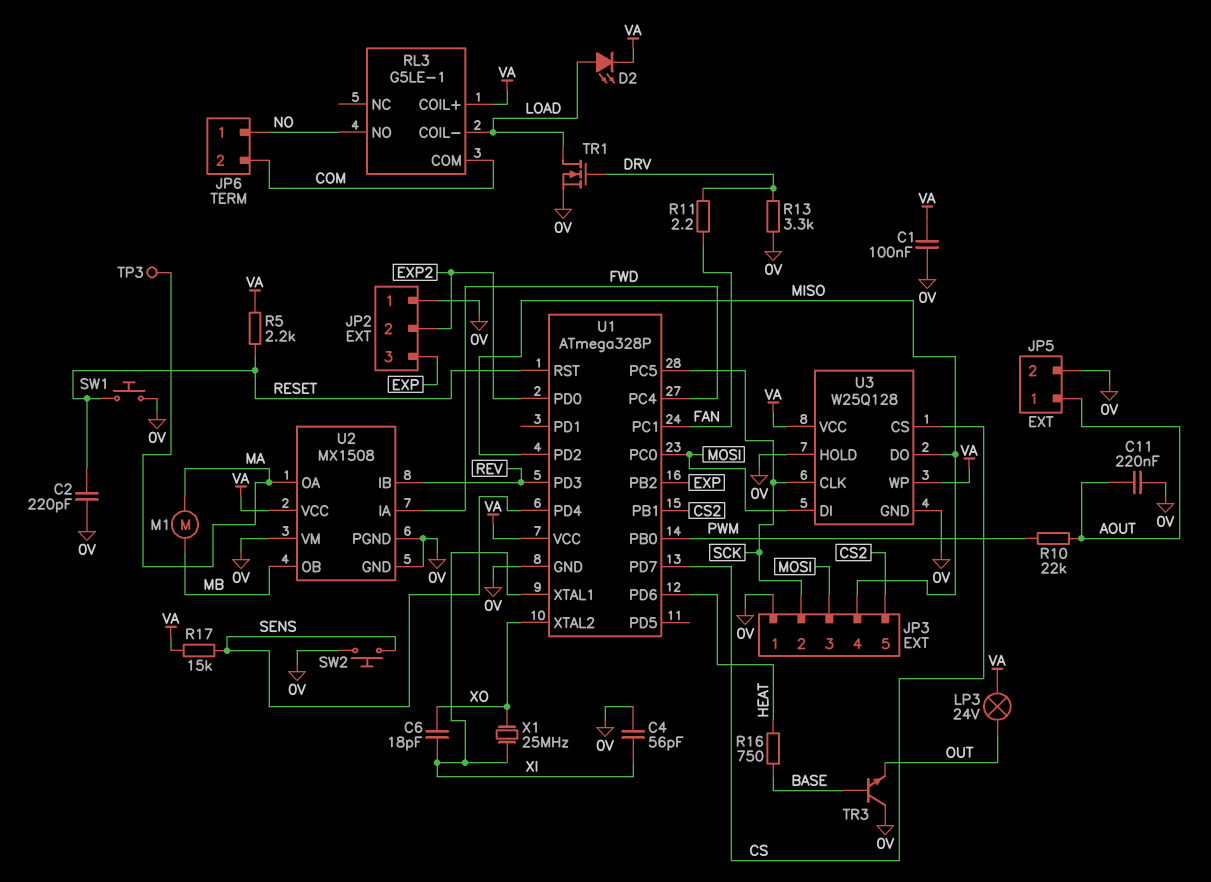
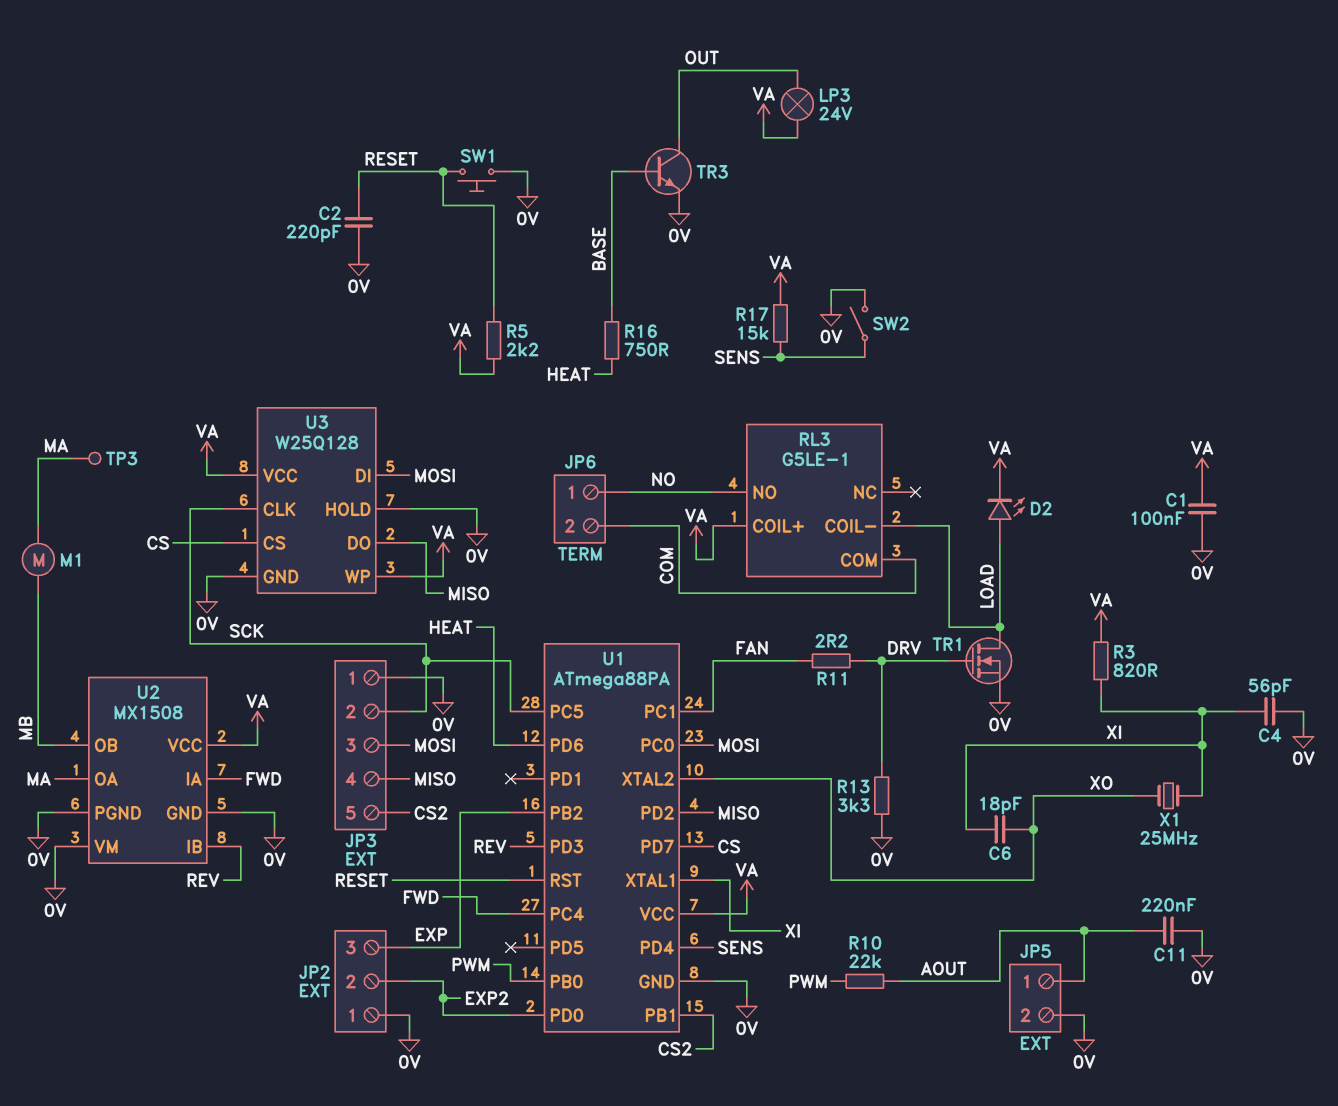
R3: none -> 820 (VA, XI)
SW2: button (0V, SENS) -> switch (0V, SENS)
TR3: NPN (B BASE, C 0V, E OUT) -> NPN (B BASE, C OUT, E 0V)
U1: ATmega328P -> ATmega88PA

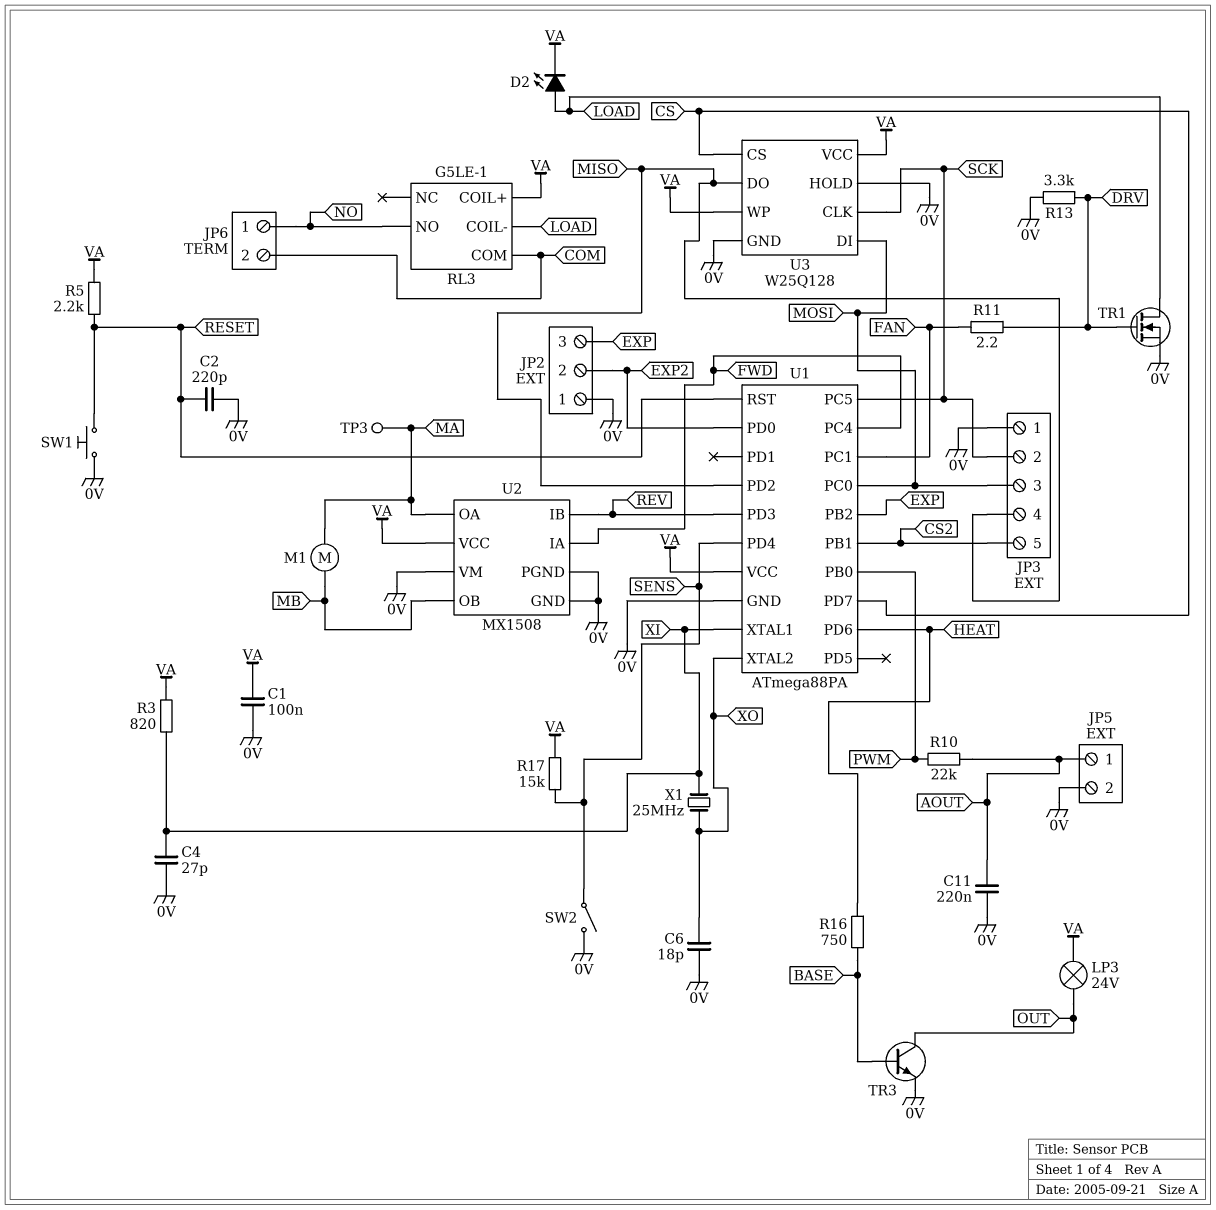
C4: 56pF (0V, XI) -> 27pF (0V, XI)
C6: 18pF (XI, XO) -> 18pF (0V, XO)

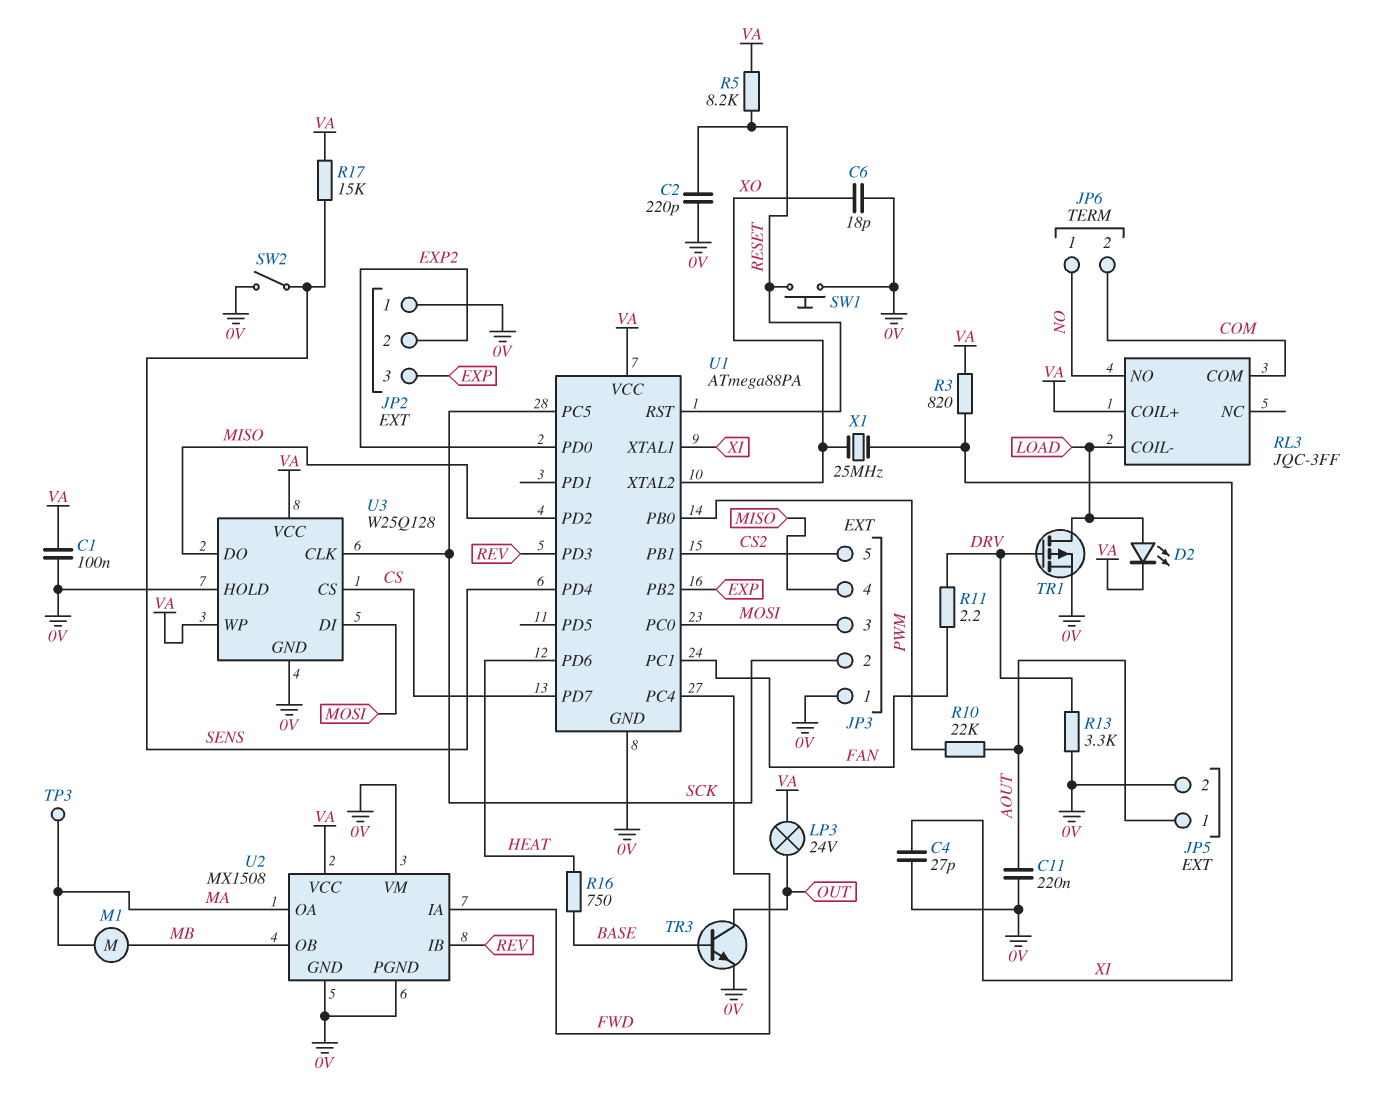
R5: 2.2k (RESET, VA) -> 8.2k (RESET, VA)
RL3: G5LE-1 -> JQC-3FF
TR1: NMOS (G DRV, D LOAD, S 0V) -> PMOS (G DRV, D LOAD, S 0V)

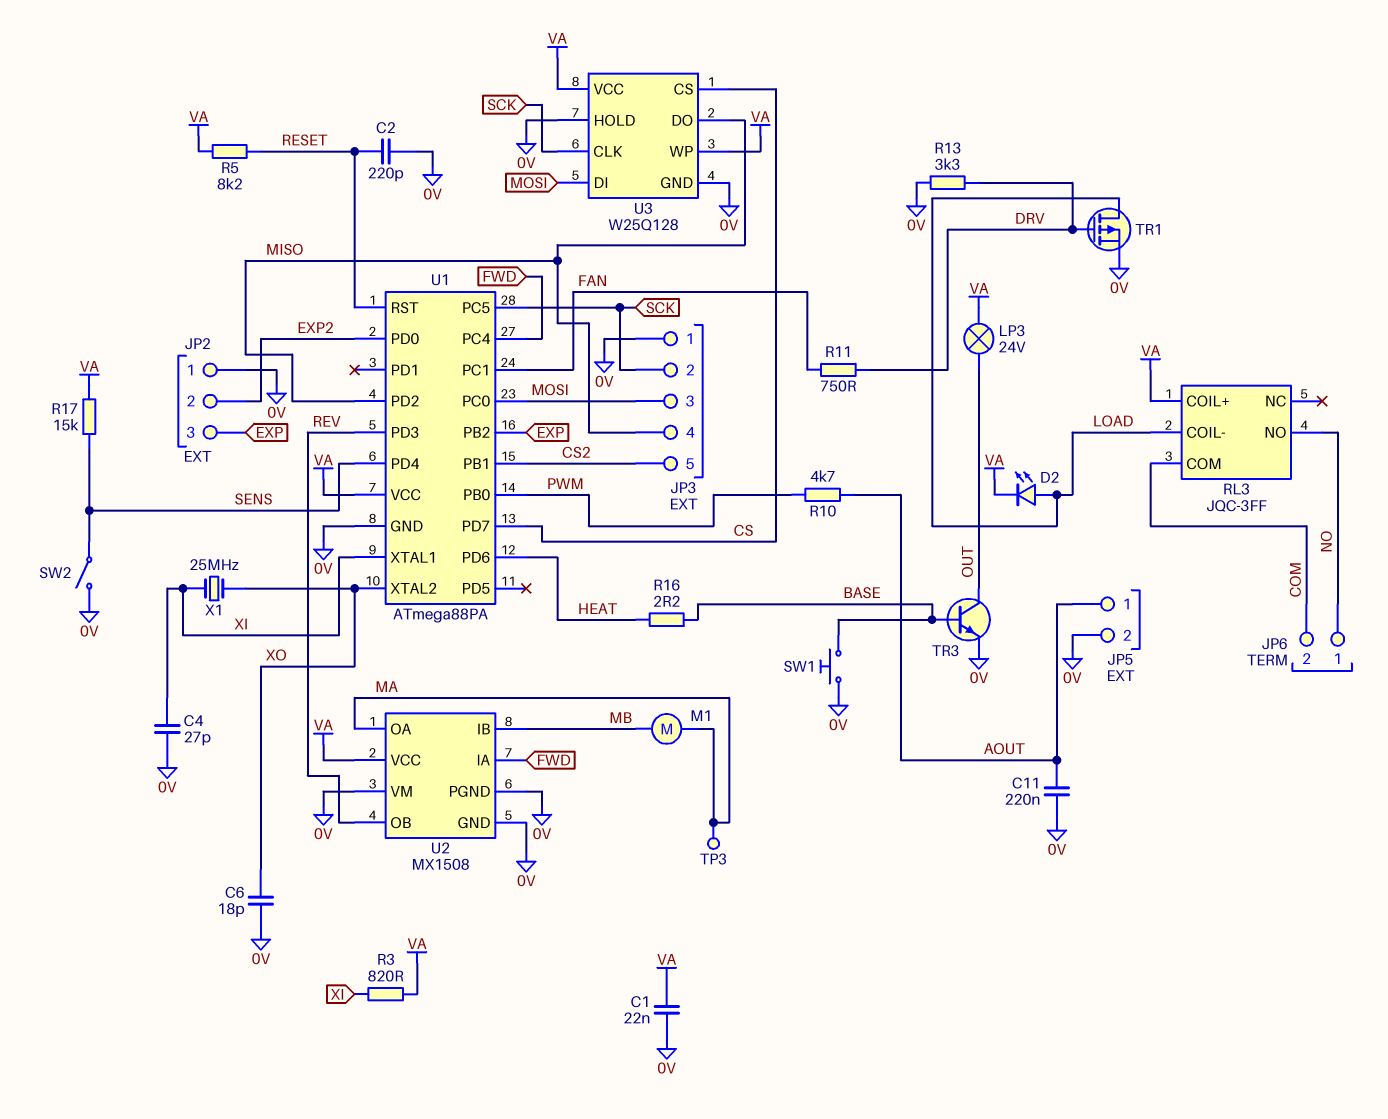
C1: 100nF (0V, VA) -> 22nF (0V, VA)
R10: 22k (AOUT, PWM) -> 4.7k (AOUT, PWM)
R11: 2.2 (DRV, FAN) -> 750 (DRV, FAN)
R16: 750 (BASE, HEAT) -> 2.2 (BASE, HEAT)
SW1: button (0V, RESET) -> button (0V, BASE)
U2 pin IB: REV -> MB
U2 pin OB: MB -> REV

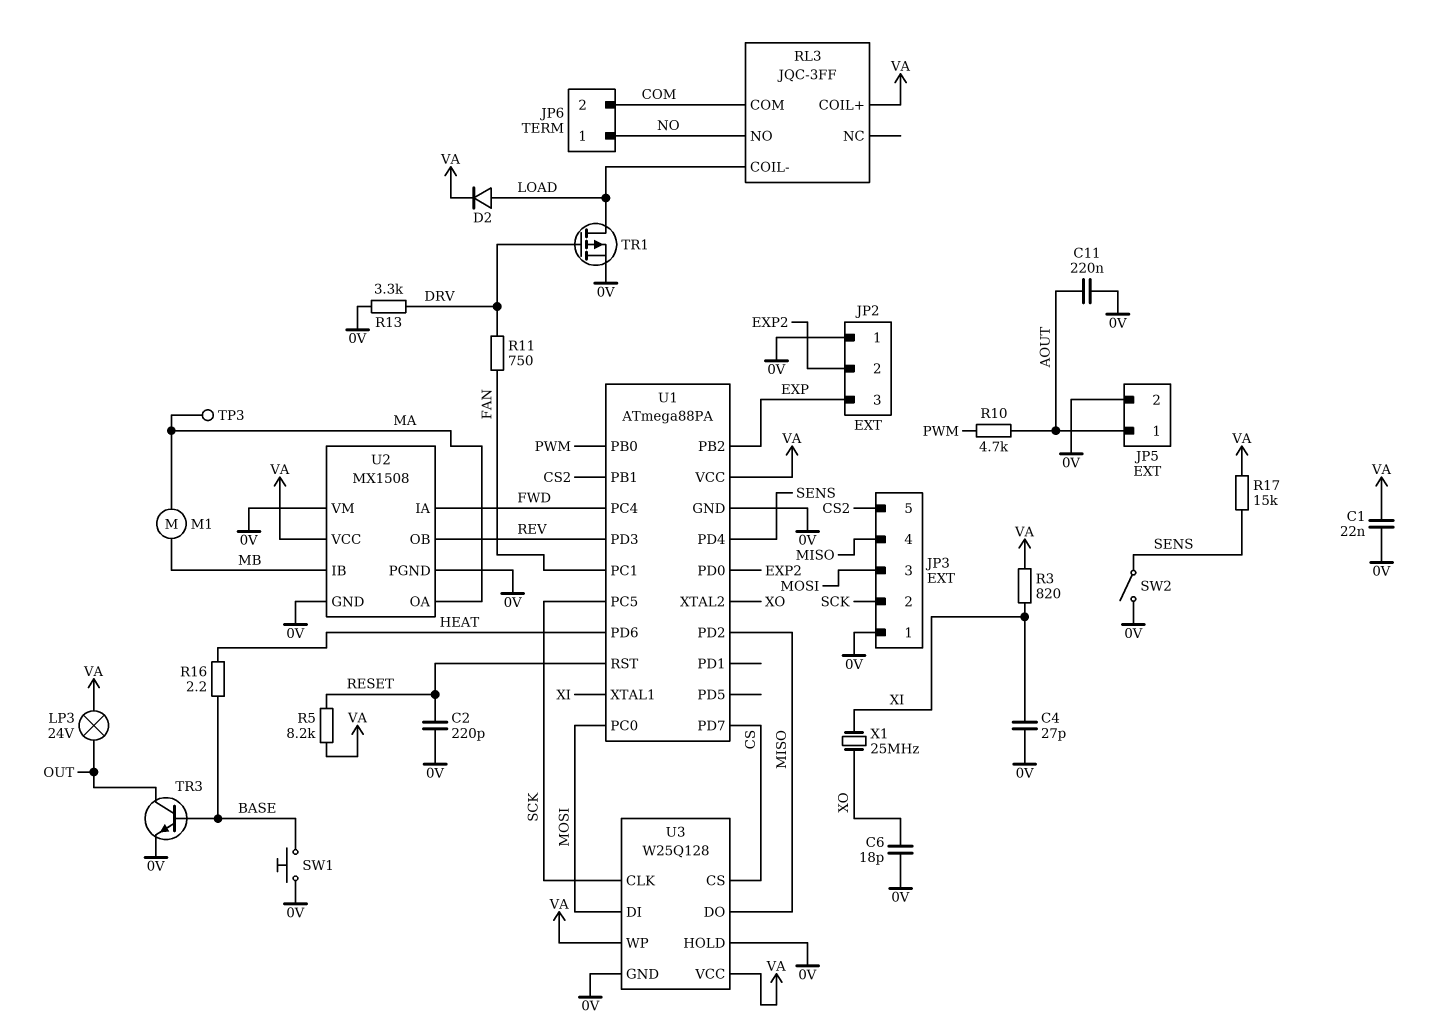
D2: LED (A LOAD, K VA) -> diode (A LOAD, K VA)

